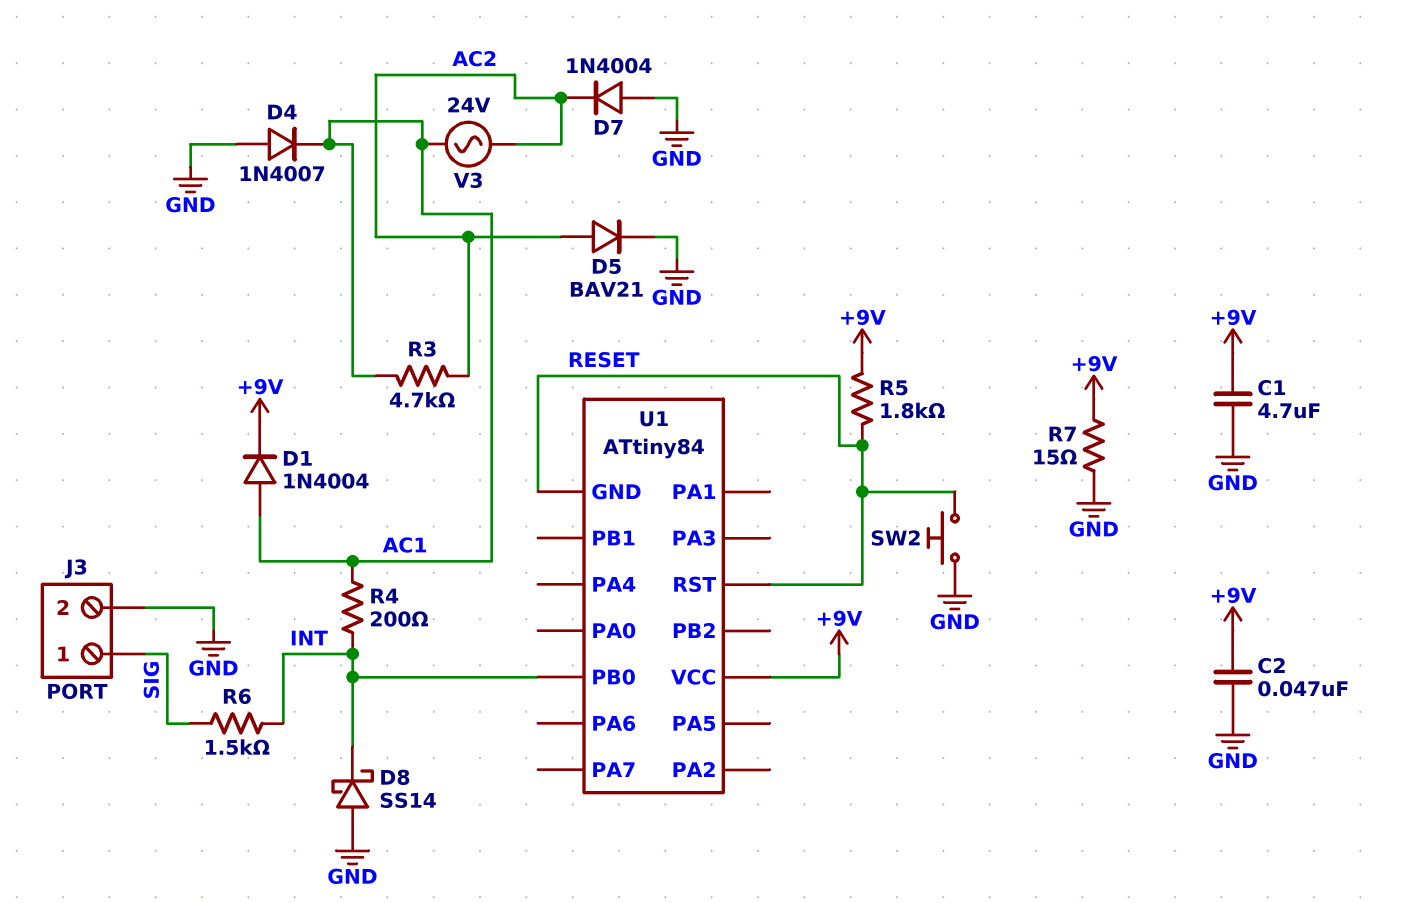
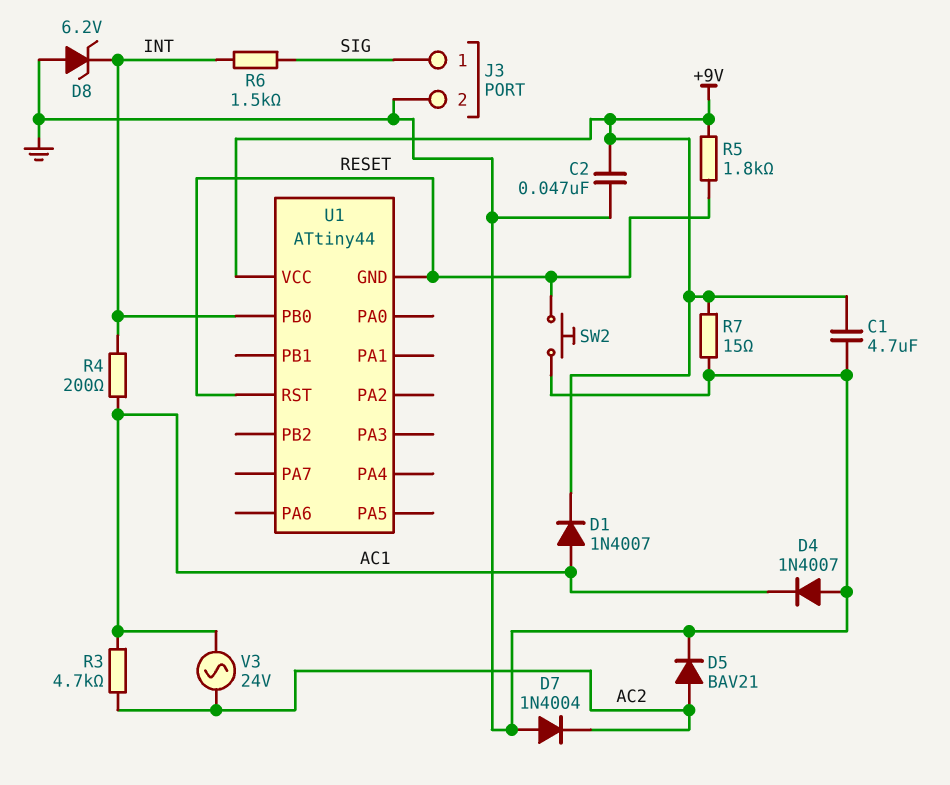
D1: diode 1N4004 (A AC1, K +9V) -> diode 1N4007 (A AC1, K +9V)
D8: schottky SS14 (A GND, K INT) -> zener 6.2V (A GND, K INT)
U1: ATtiny84 -> ATtiny44

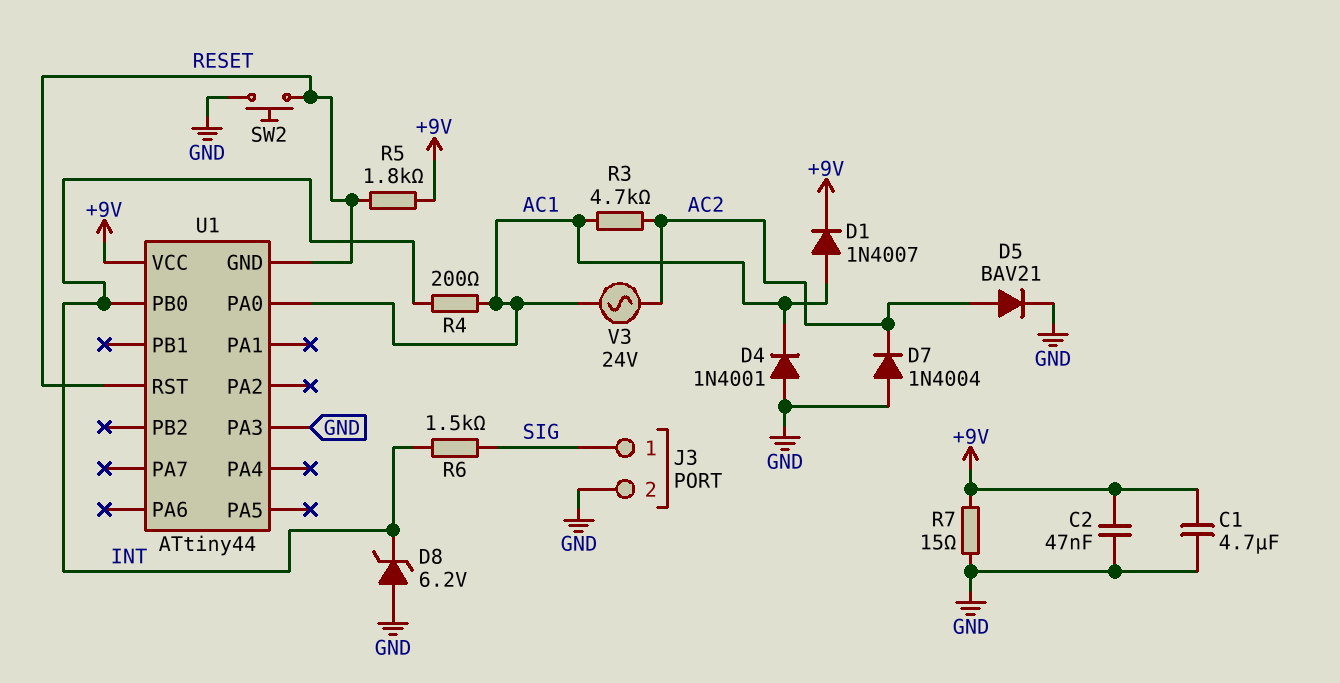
D4: diode 1N4007 (A GND, K AC1) -> diode 1N4001 (A GND, K AC1)
U1 pin PA0: none -> AC1
U1 pin PA3: none -> GND

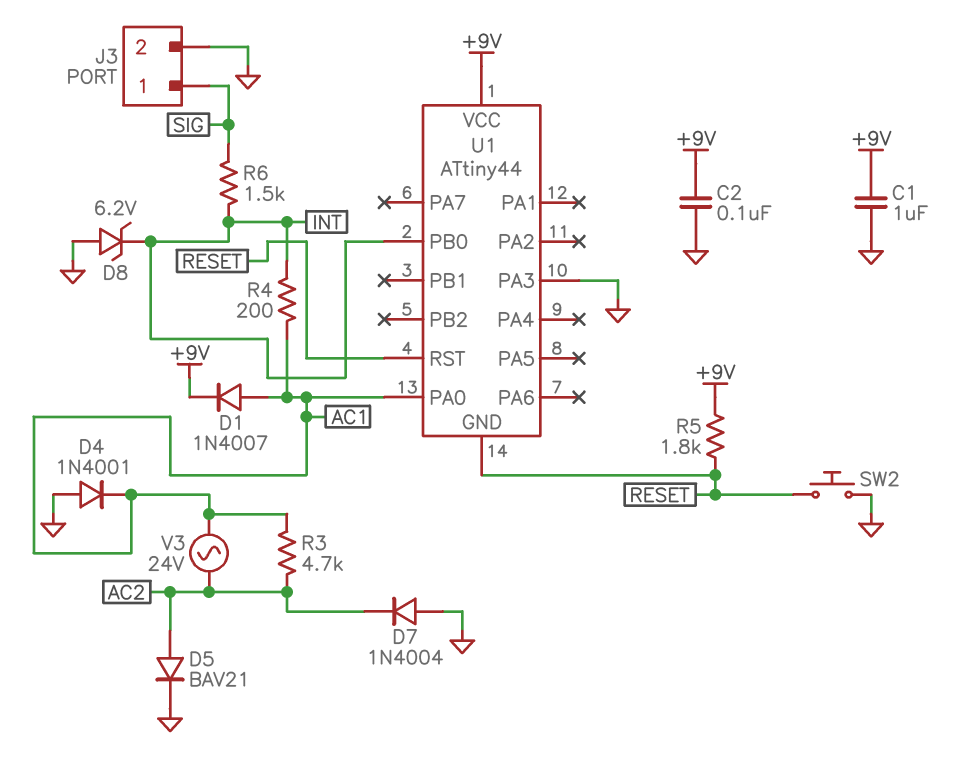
C1: 4.7uF (+9V, GND) -> 1uF (+9V, GND)
C2: 47nF (+9V, GND) -> 100nF (+9V, GND)
R7: 15 (+9V, GND) -> none

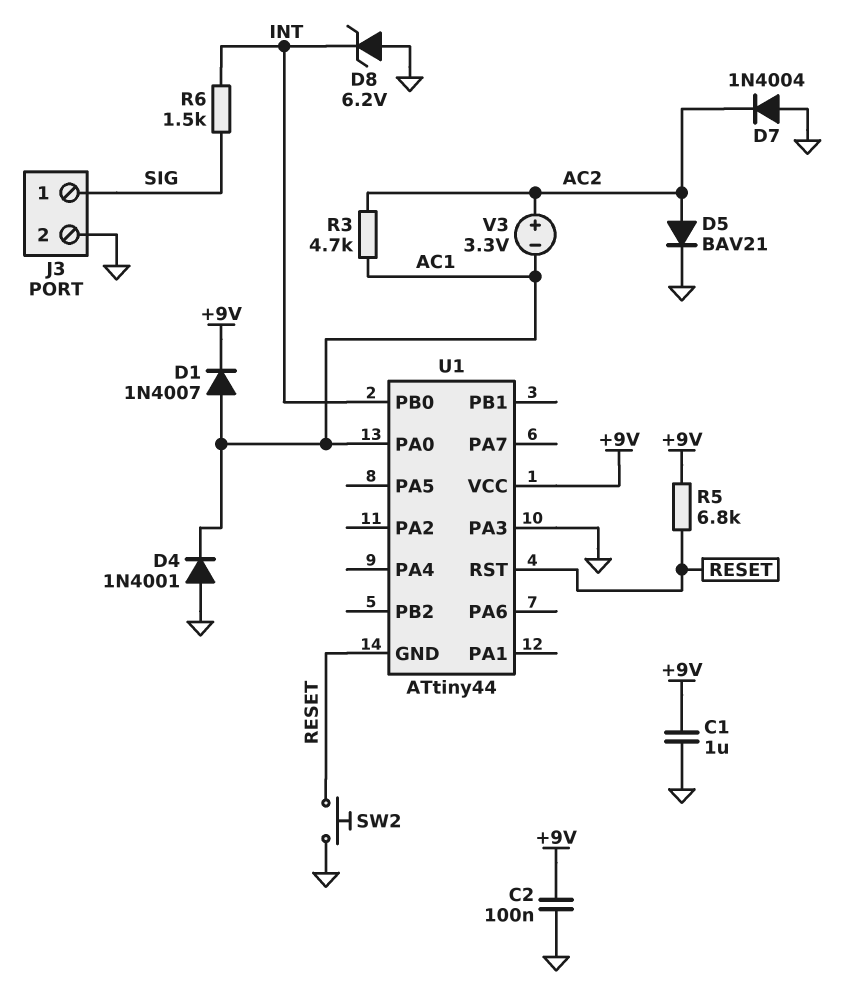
R4: 200 (AC1, INT) -> none
R5: 1.8k (+9V, RESET) -> 6.8k (+9V, RESET)
V3: AC 24V (AC1, AC2) -> 3.3V (plus AC2, minus AC1)

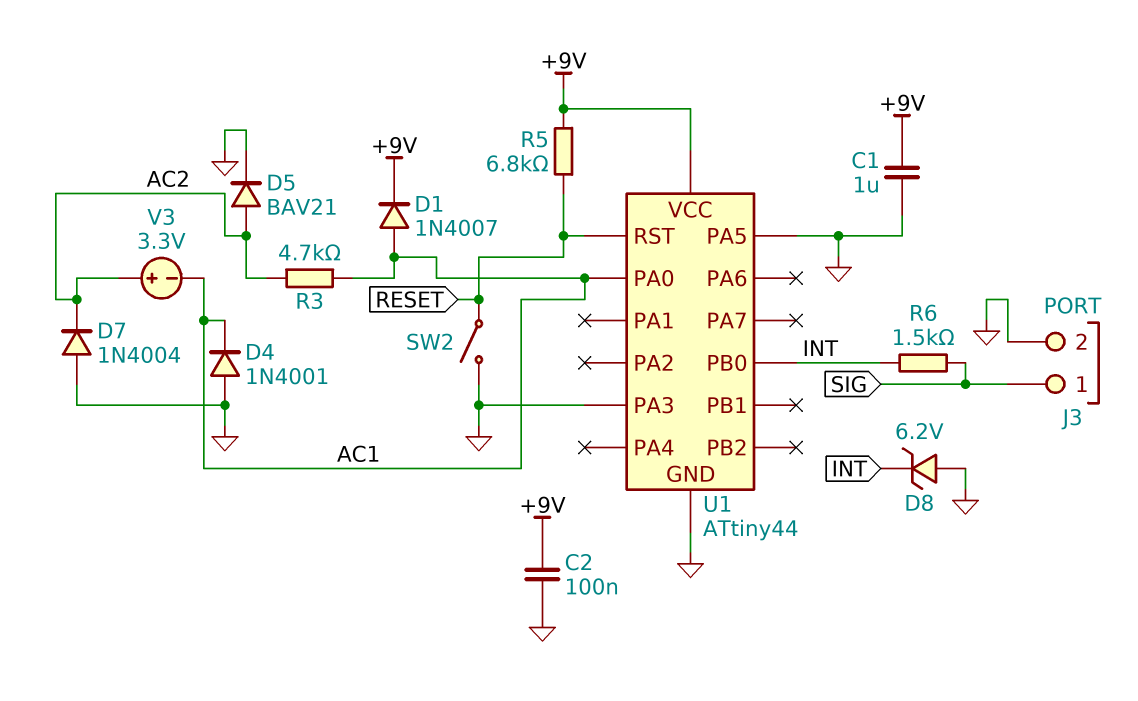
SW2: button (GND, RESET) -> switch (GND, RESET)
U1 pin GND: RESET -> GND
U1 pin PA5: none -> GND

